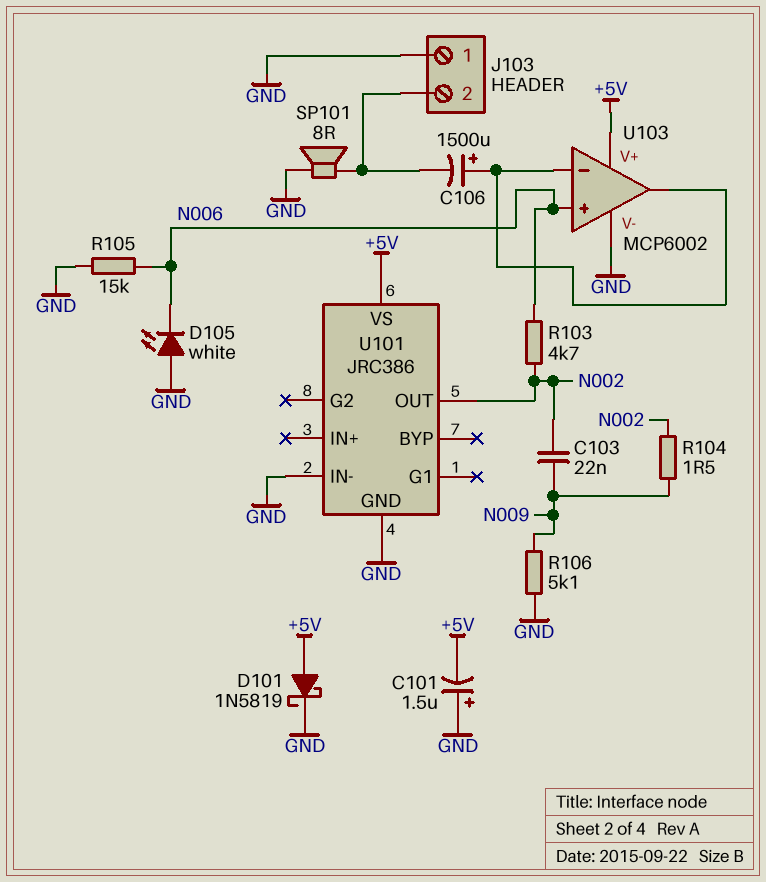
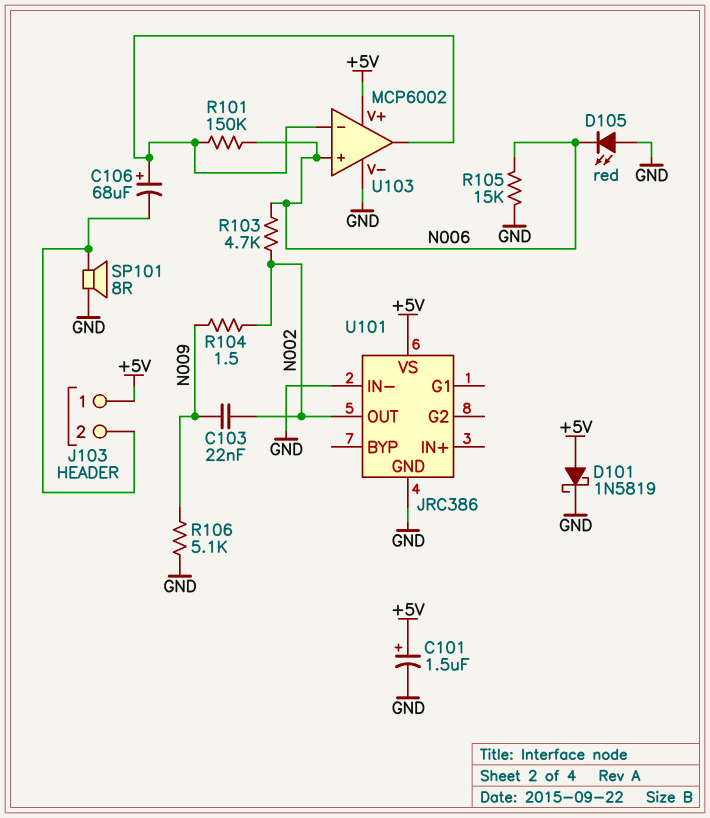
C101: 1.5uF (plus GND, minus +5V) -> 1.5uF (plus +5V, minus GND)
C106: 1500uF (plus U103/in-, minus J103/2) -> 68uF (plus U103/in-, minus J103/2)
D105: LED white (A GND, K N006) -> LED red (A GND, K N006)
J103 pin 1: GND -> +5V
R101: none -> 150k (N006, U103/in-)

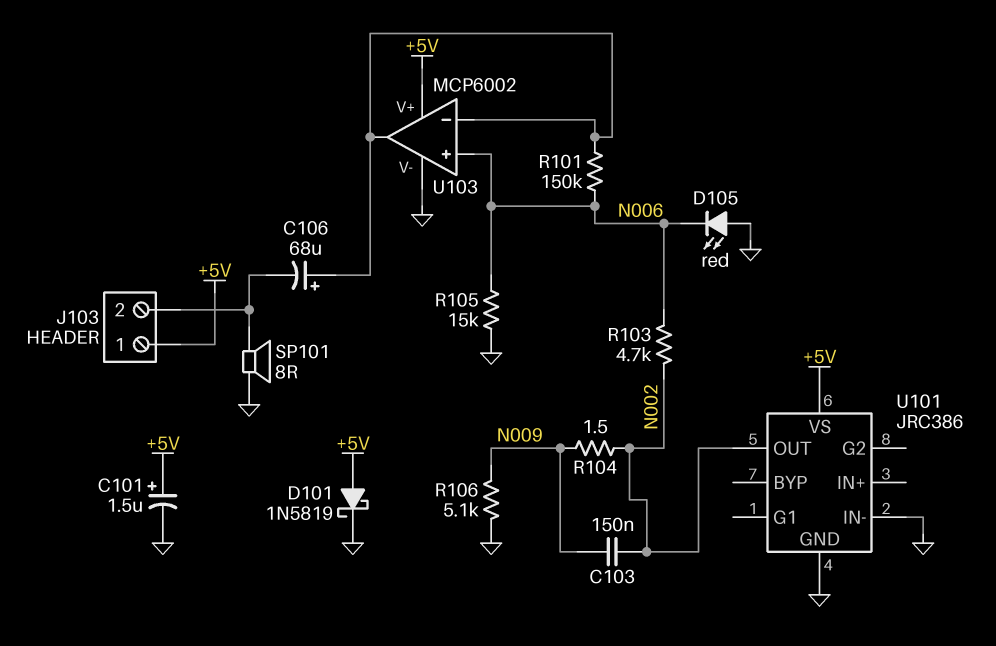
C103: 22nF (N002, N009) -> 150nF (N002, N009)

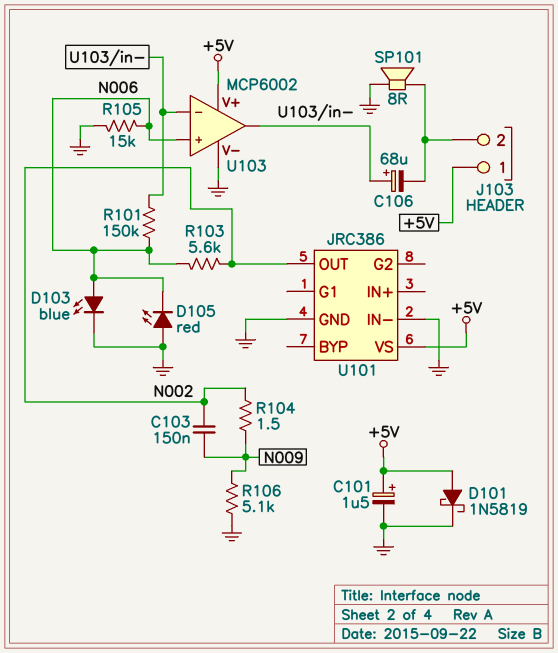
D103: none -> LED blue (A N006, K GND)
R103: 4.7k (N002, N006) -> 5.6k (N002, N006)

